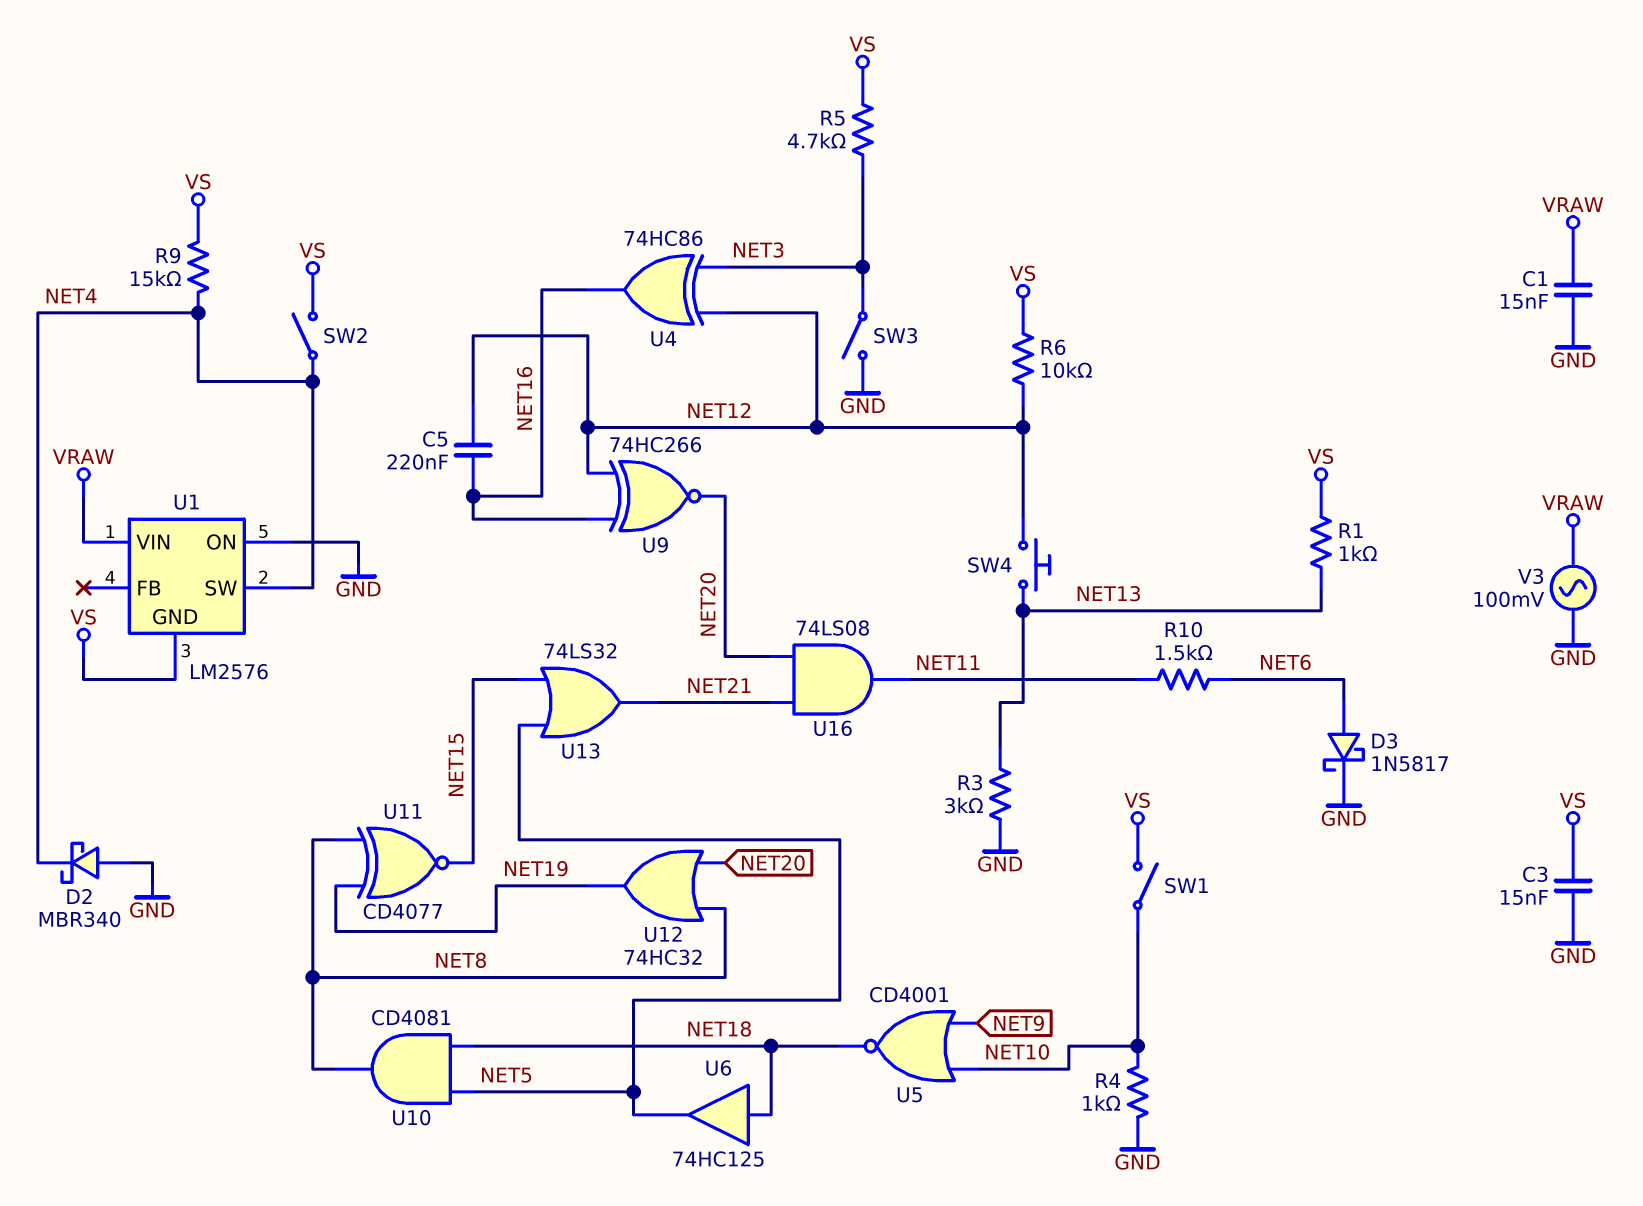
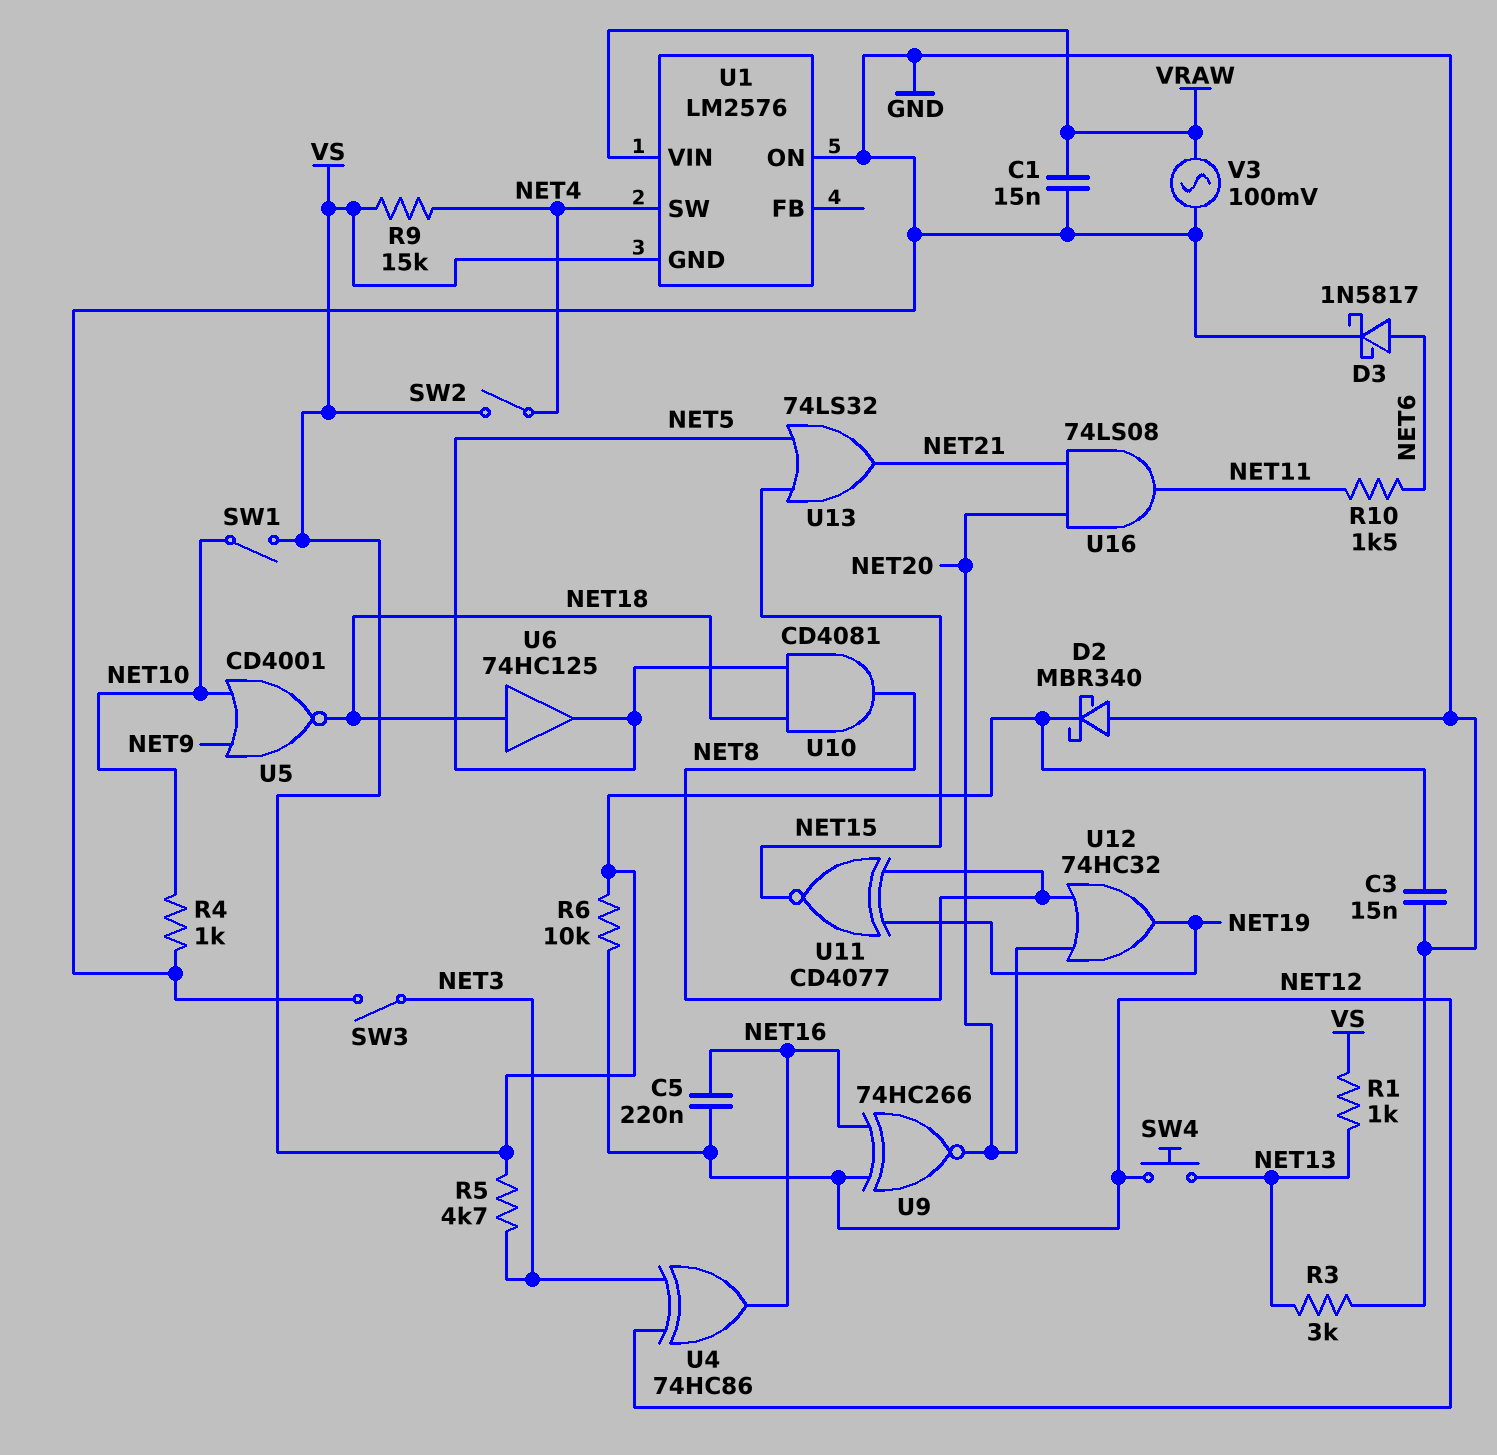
D2: schottky MBR340 (A GND, K NET4) -> schottky MBR340 (A GND, K VS)

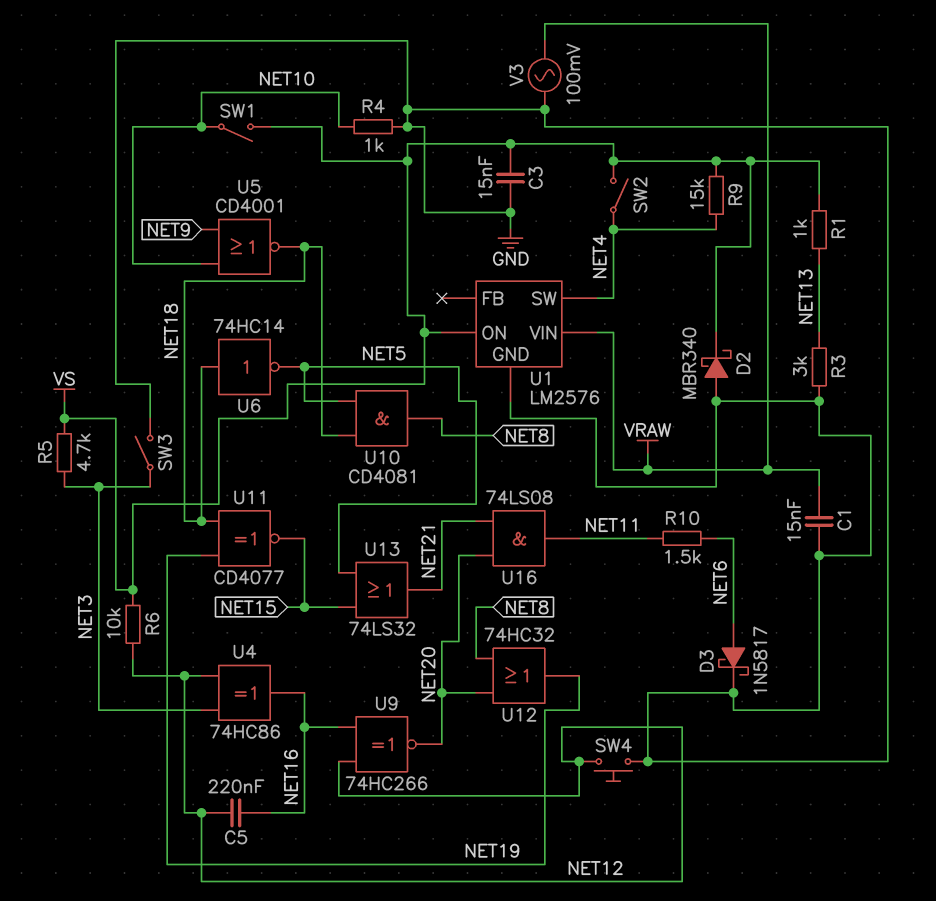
SW4: button (NET12, NET13) -> button (GND, NET12)
U1 pin GND: VS -> GND
U1 pin ON: GND -> VS
U6: buffer 74HC125 (in NET18, out NET5) -> NOT 74HC14 (in NET18, out NET5)
U11: XNOR CD4077 (in NET8, in NET19, out NET15) -> XNOR CD4077 (in NET18, in NET19, out NET15)

